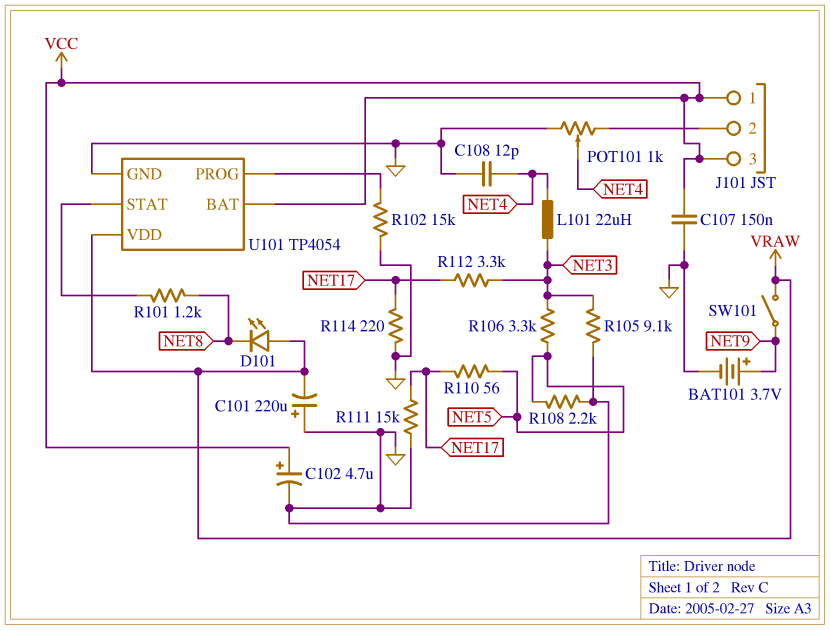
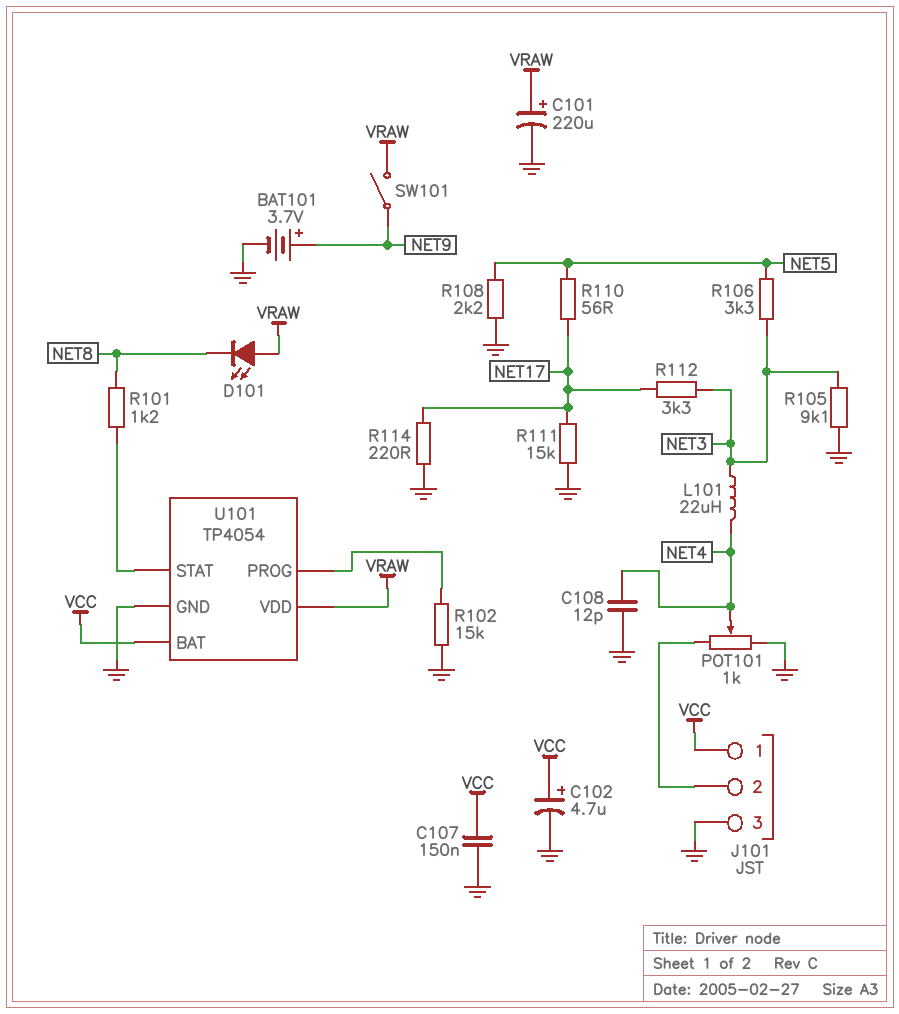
C101: 220uF (plus GND, minus VRAW) -> 220uF (plus VRAW, minus GND)
J101 pin 3: VCC -> GND

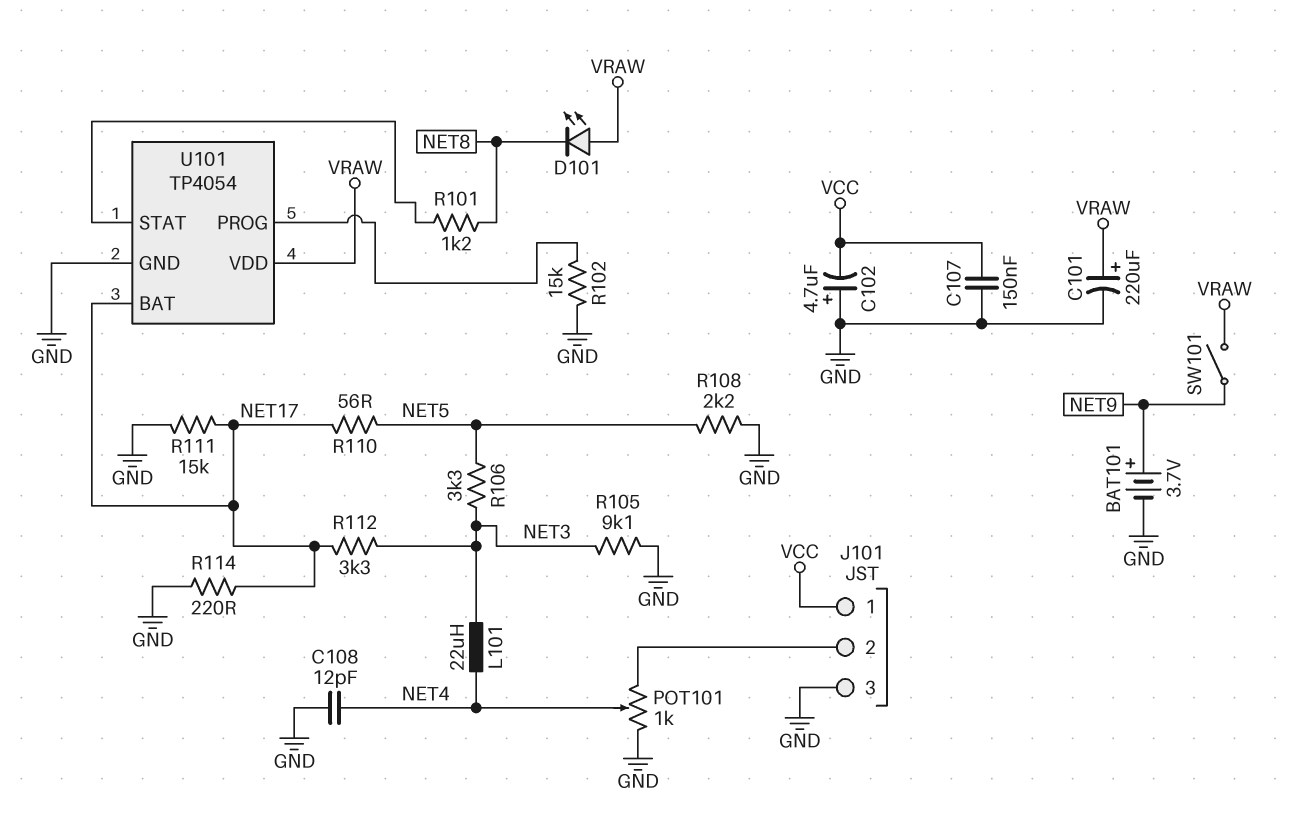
C102: 4.7uF (plus VCC, minus GND) -> 4.7uF (plus GND, minus VCC)
U101 pin BAT: VCC -> NET17

